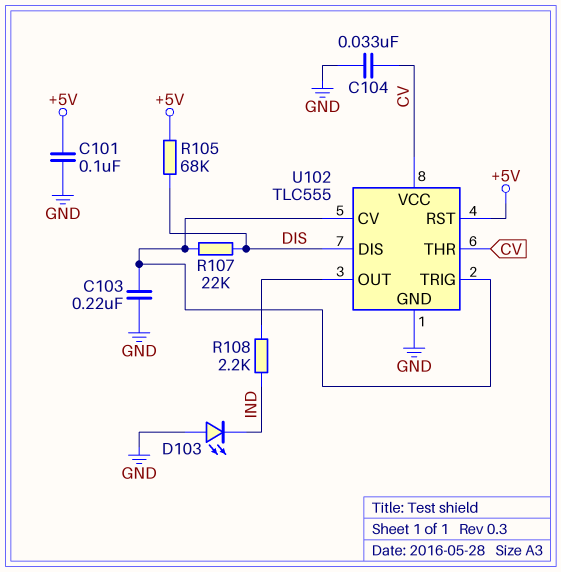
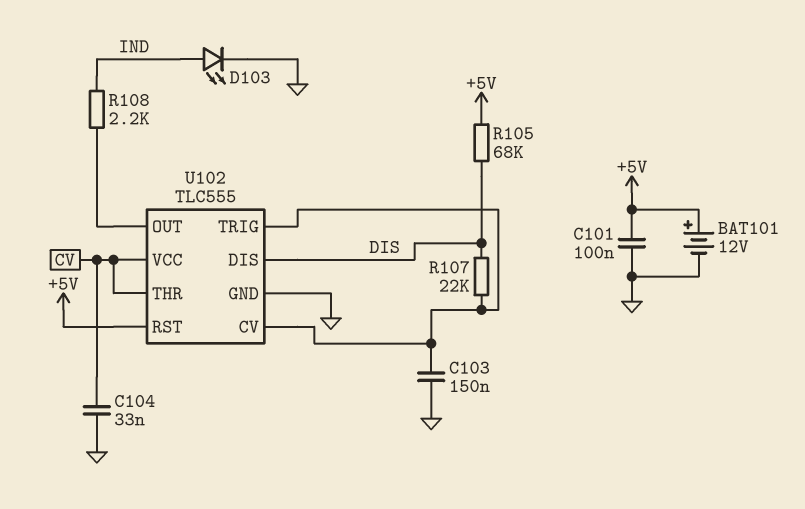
BAT101: none -> 12V (plus +5V, minus GND)
C103: 220nF (GND, U102/CV) -> 150nF (GND, U102/CV)
D103: LED (A GND, K IND) -> LED (A IND, K GND)

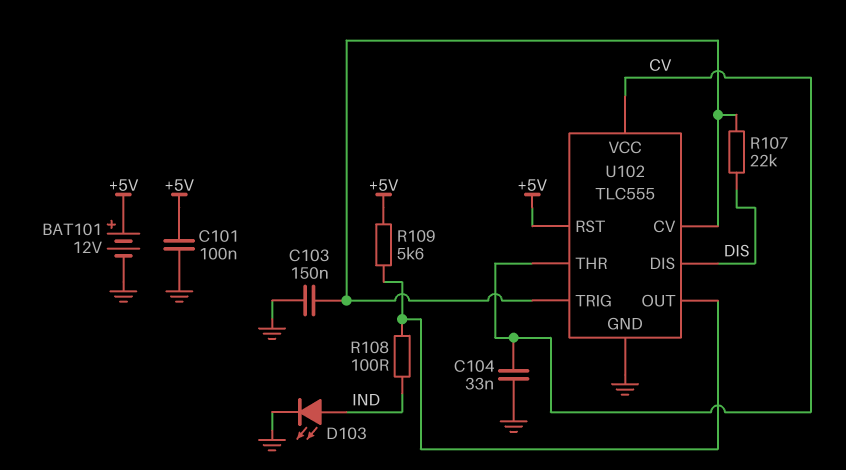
R105: 68k (+5V, DIS) -> none
R108: 2.2k (IND, U102/OUT) -> 100 (IND, U102/OUT)
R109: none -> 5.6k (+5V, U102/OUT)

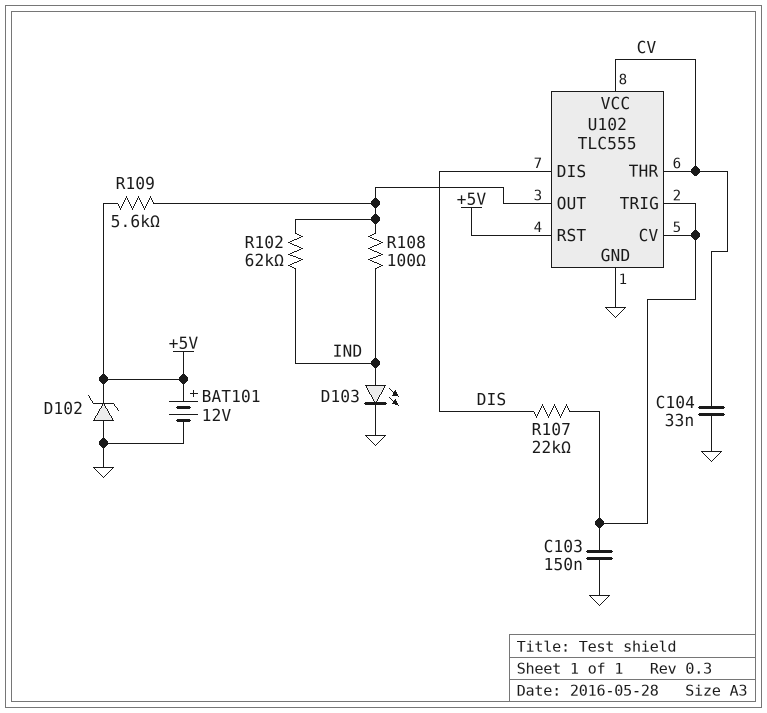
C101: 100nF (+5V, GND) -> none
D102: none -> zener (A GND, K +5V)
R102: none -> 62k (IND, U102/OUT)

